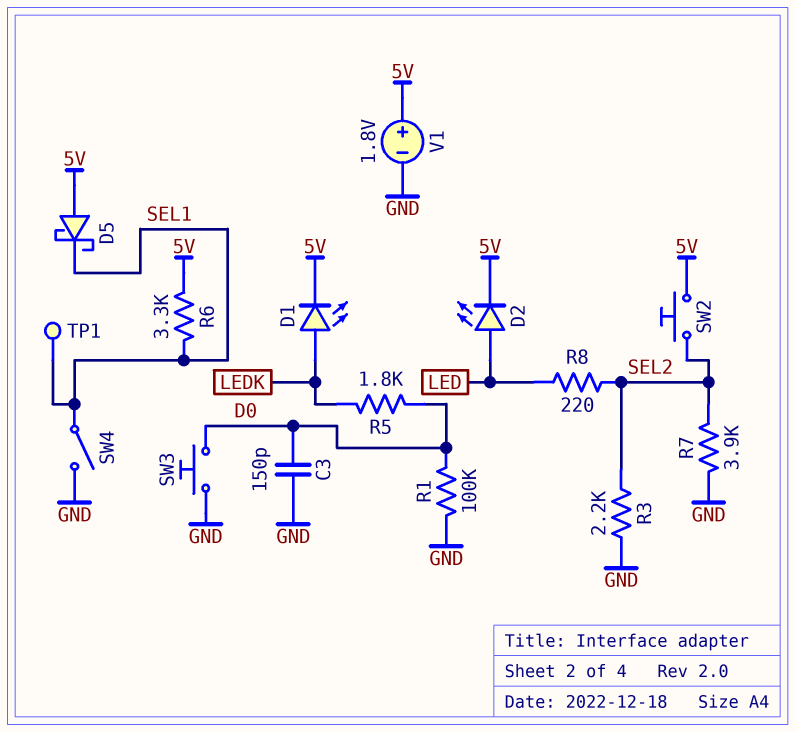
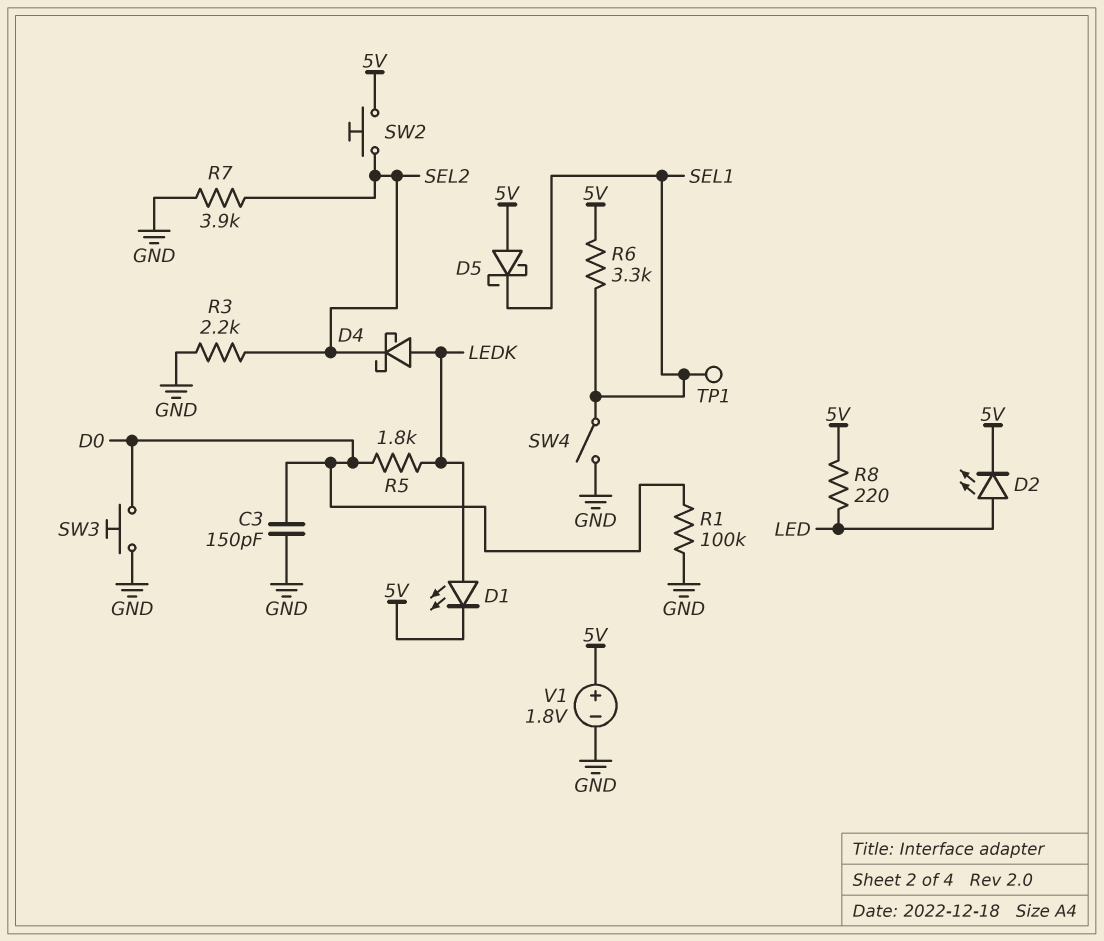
D4: none -> schottky (A LEDK, K SEL2)
R8: 220 (LED, SEL2) -> 220 (5V, LED)

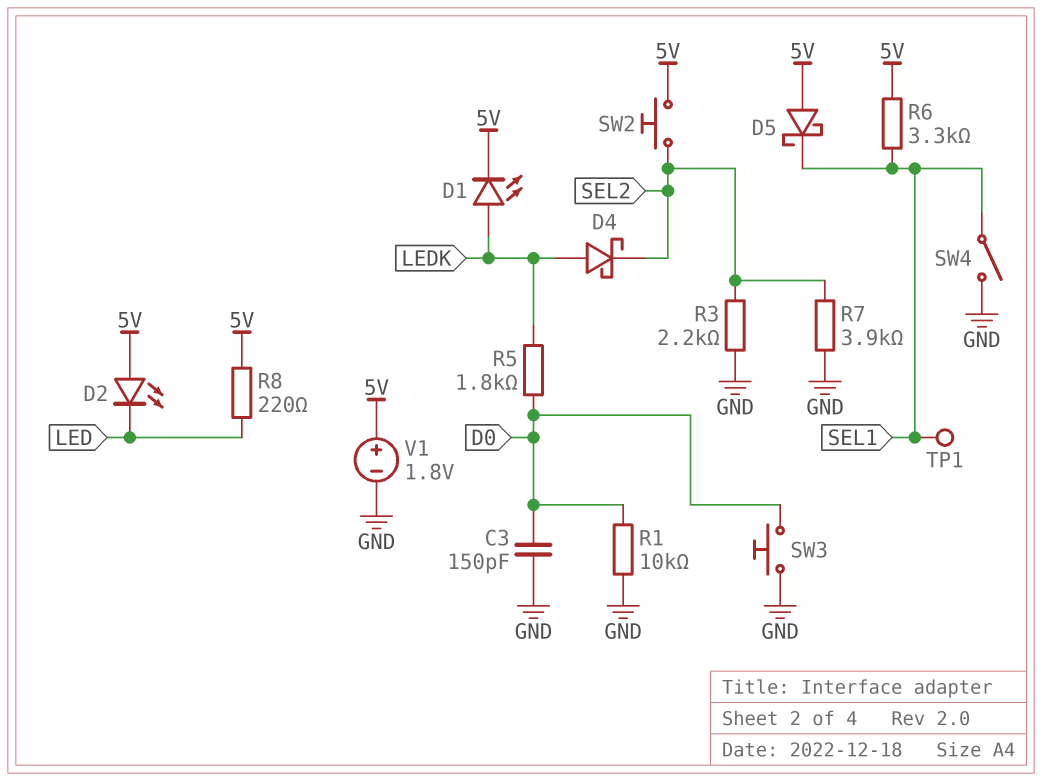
D2: LED (A LED, K 5V) -> LED (A 5V, K LED)
R1: 100k (D0, GND) -> 10k (D0, GND)

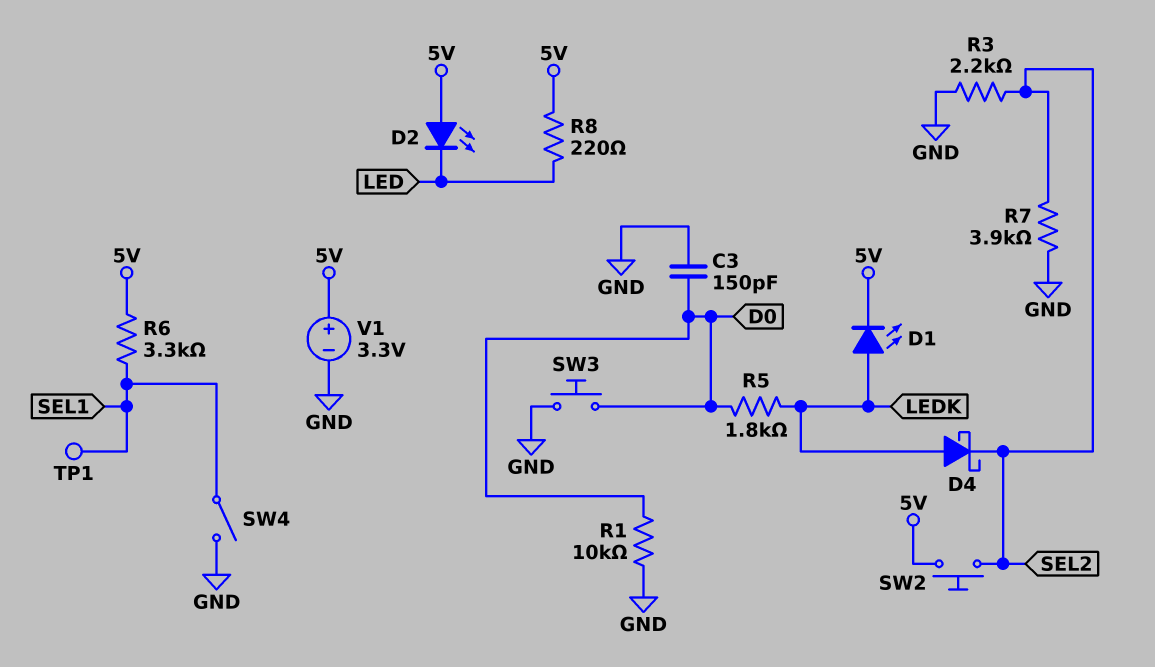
D5: schottky (A 5V, K SEL1) -> none
V1: 1.8V (plus 5V, minus GND) -> 3.3V (plus 5V, minus GND)

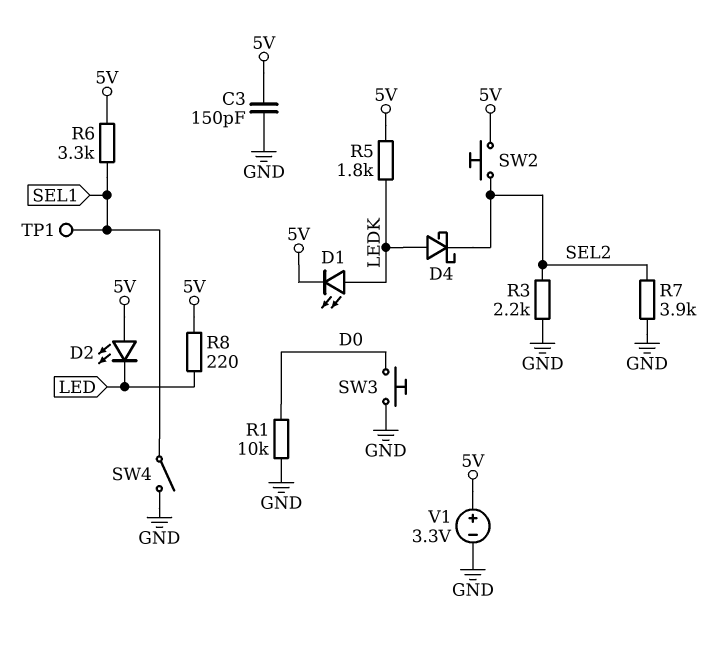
C3: 150pF (D0, GND) -> 150pF (5V, GND)
R5: 1.8k (D0, LEDK) -> 1.8k (5V, LEDK)

